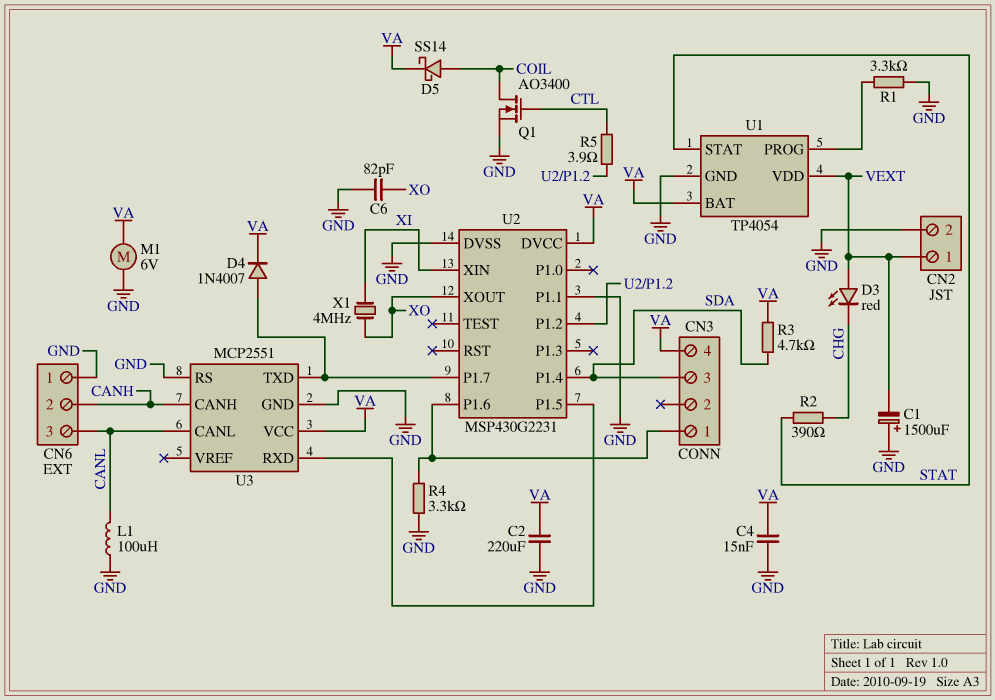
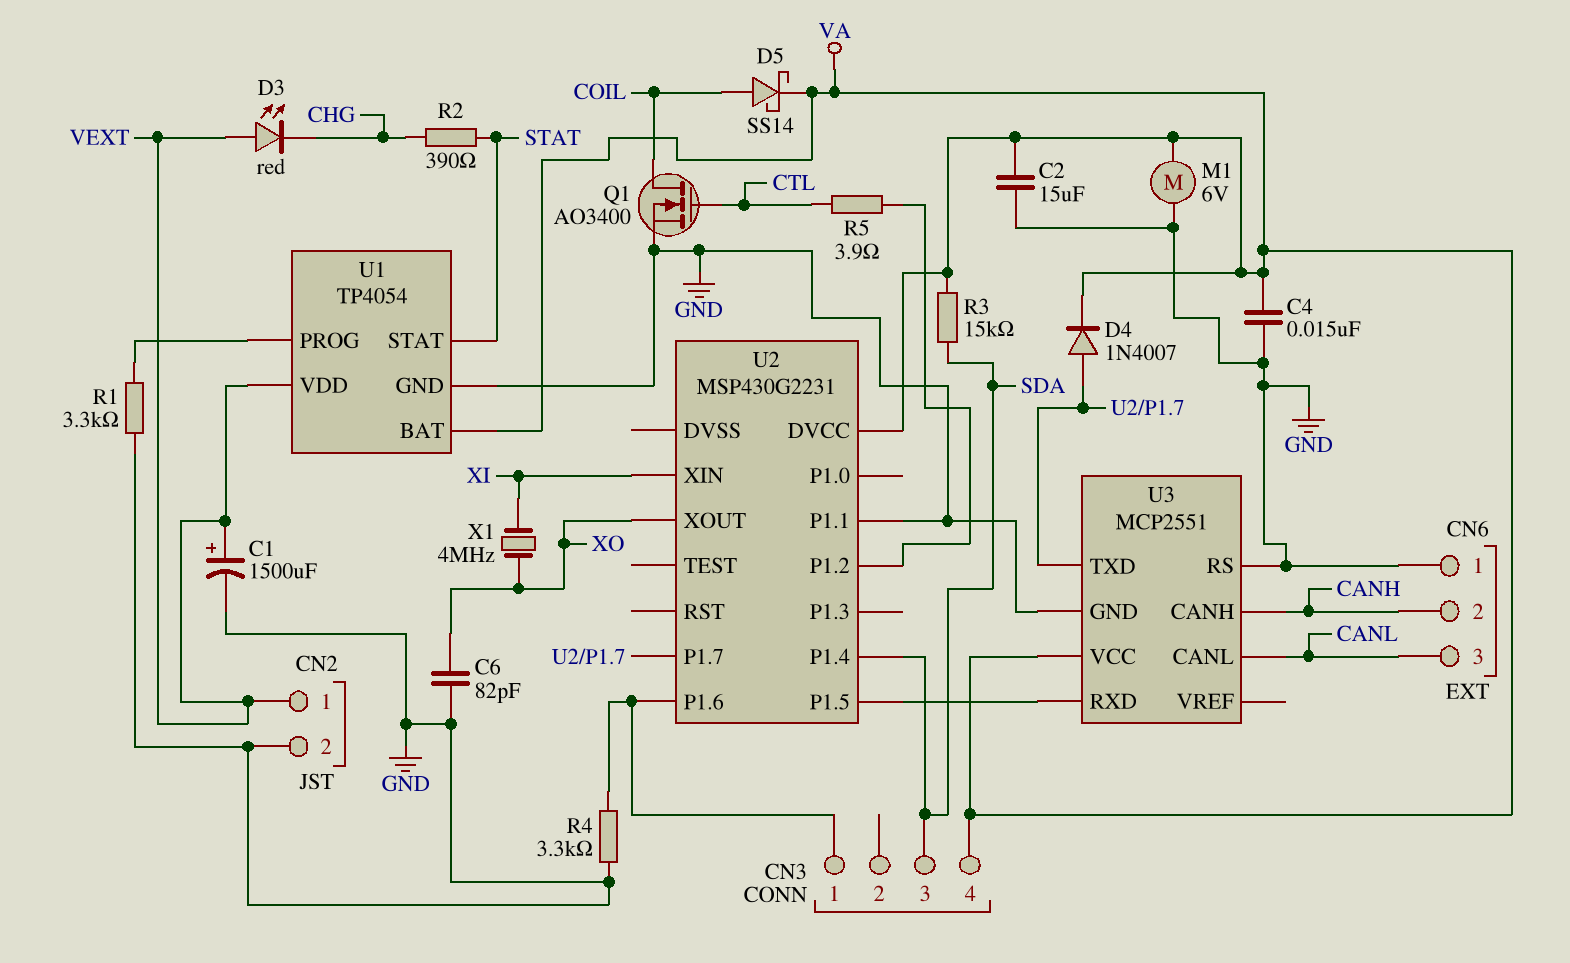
C1: 1500uF (plus GND, minus VEXT) -> 1500uF (plus VEXT, minus GND)
C2: 220uF (GND, VA) -> 15uF (GND, VA)
L1: 100uH (CANL, GND) -> none
R3: 4.7k (SDA, VA) -> 15k (SDA, VA)
U2 pin DVSS: GND -> none

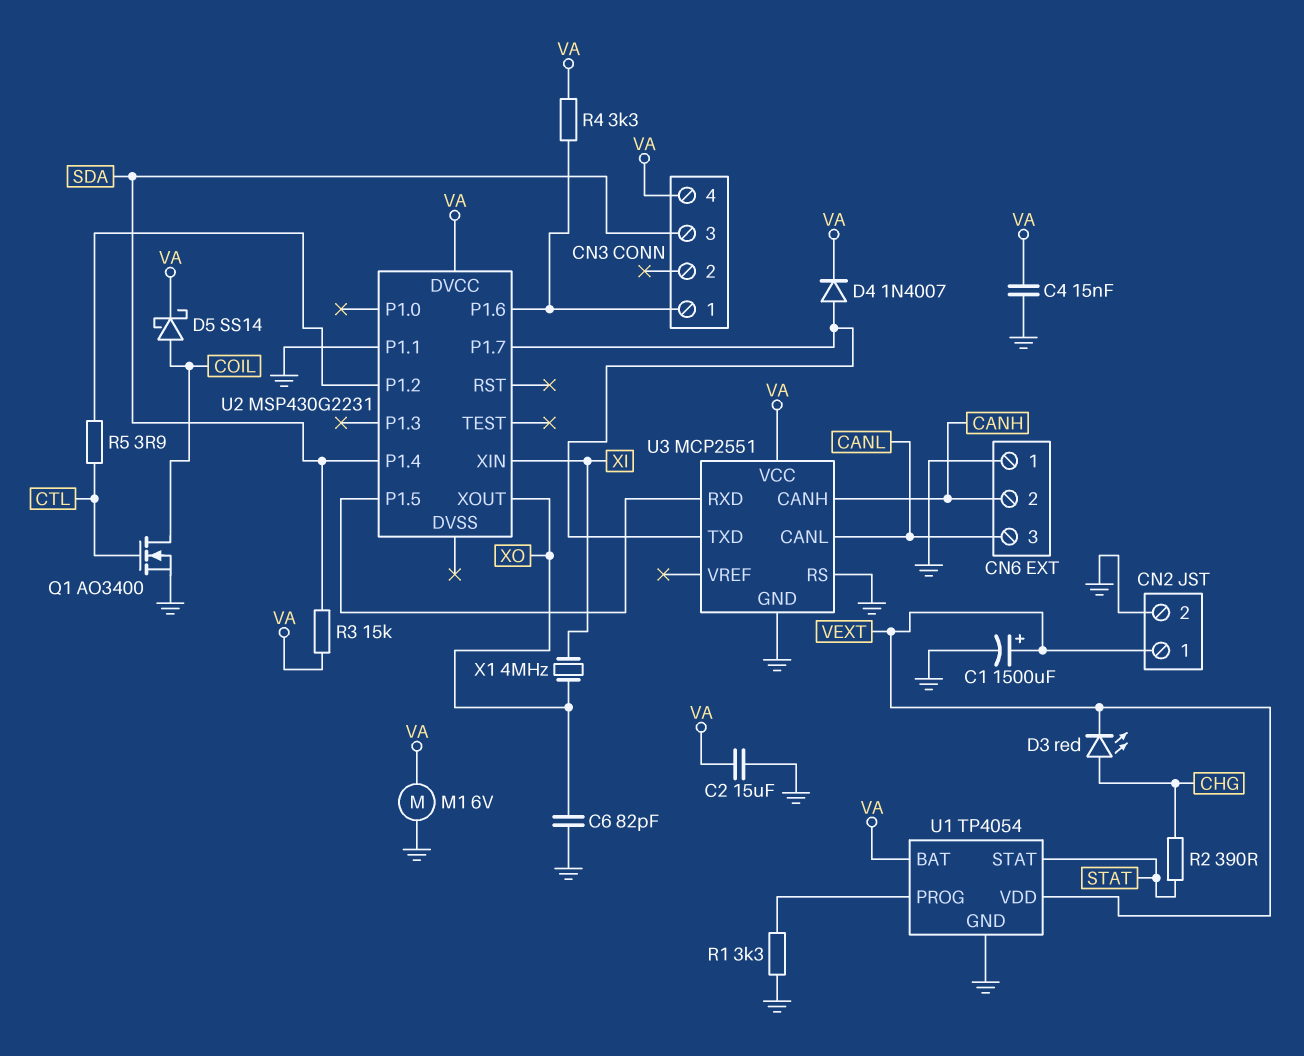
D3: LED red (A VEXT, K CHG) -> LED red (A CHG, K VEXT)
R4: 3.3k (CN3/1, GND) -> 3.3k (CN3/1, VA)

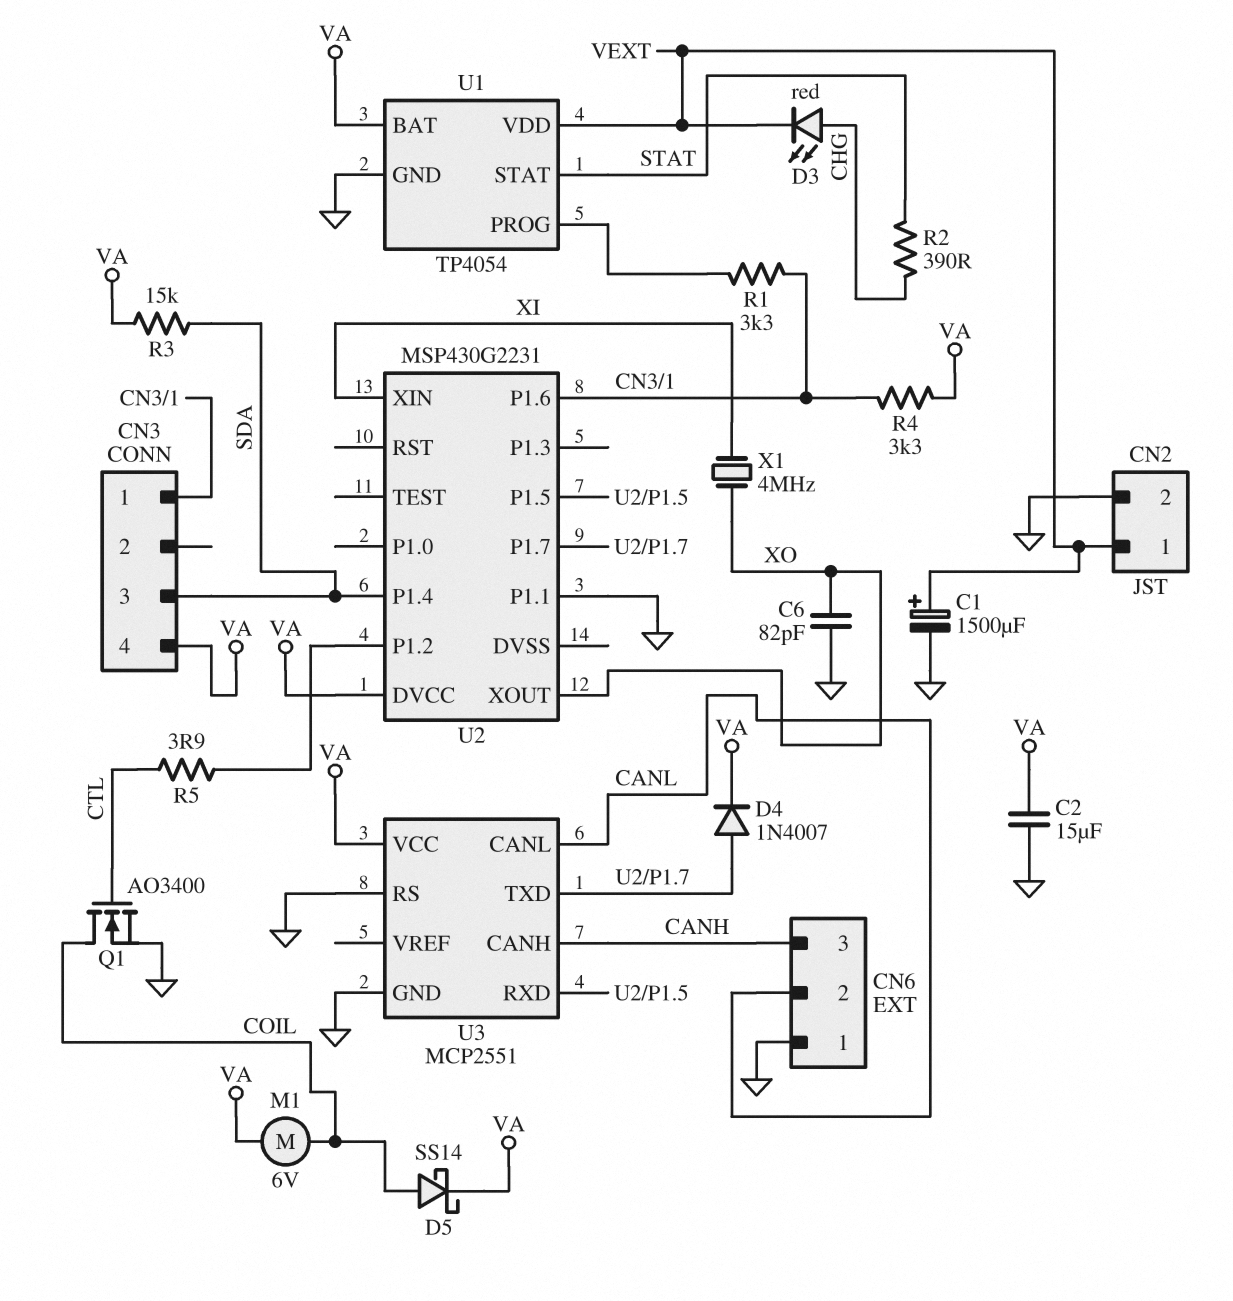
C4: 15nF (GND, VA) -> none
CN6 pin 2: CANH -> CANL
CN6 pin 3: CANL -> CANH
M1: motor 6V (GND, VA) -> motor 6V (COIL, VA)
R1: 3.3k (GND, U1/PROG) -> 3.3k (CN3/1, U1/PROG)

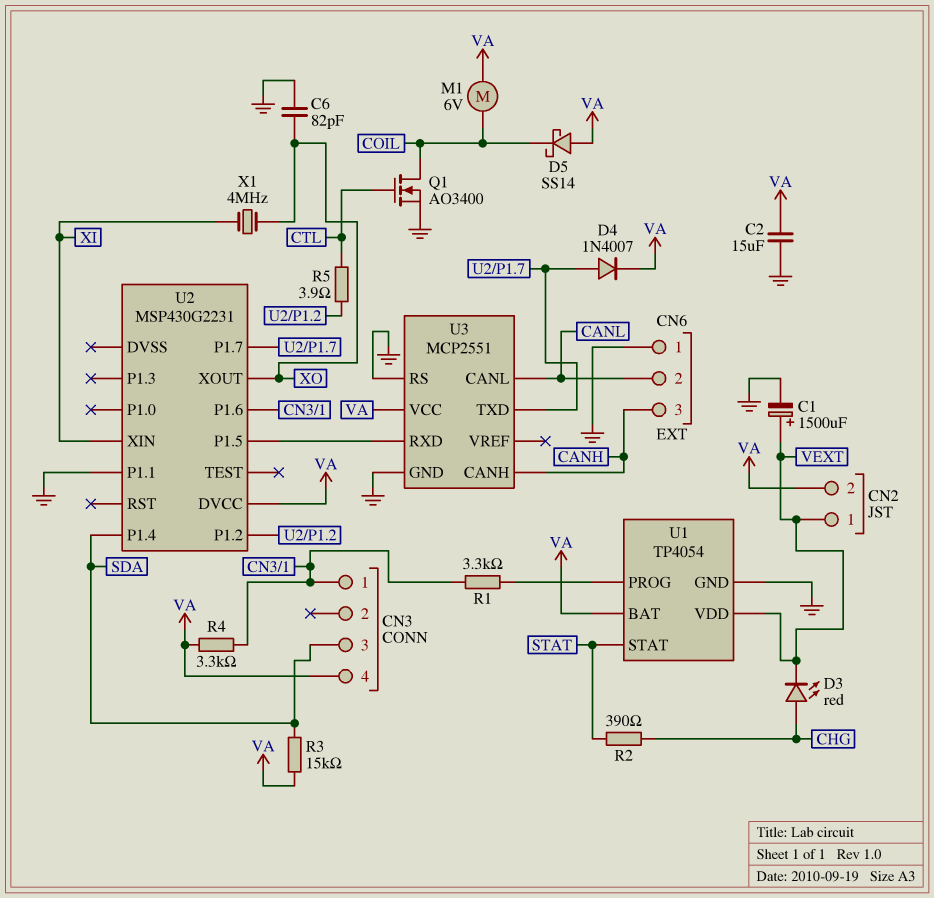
CN2 pin 2: GND -> VA
D5: schottky SS14 (A COIL, K VA) -> schottky SS14 (A VA, K COIL)

